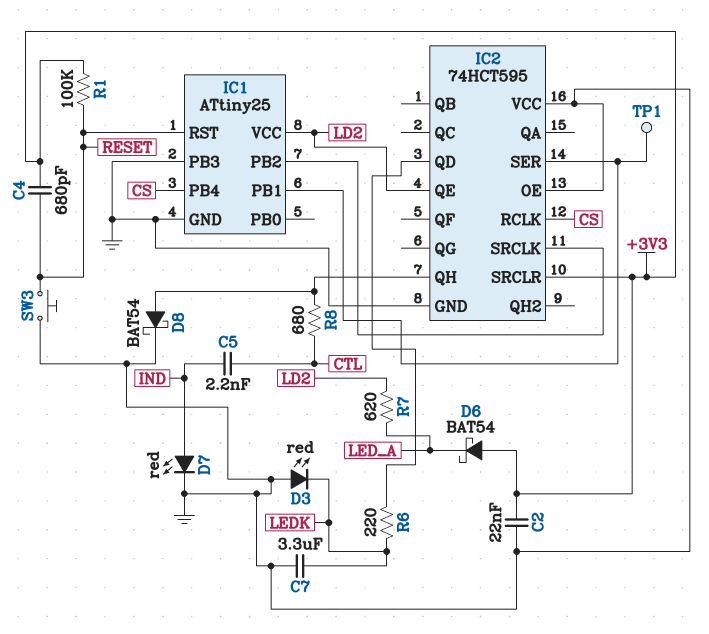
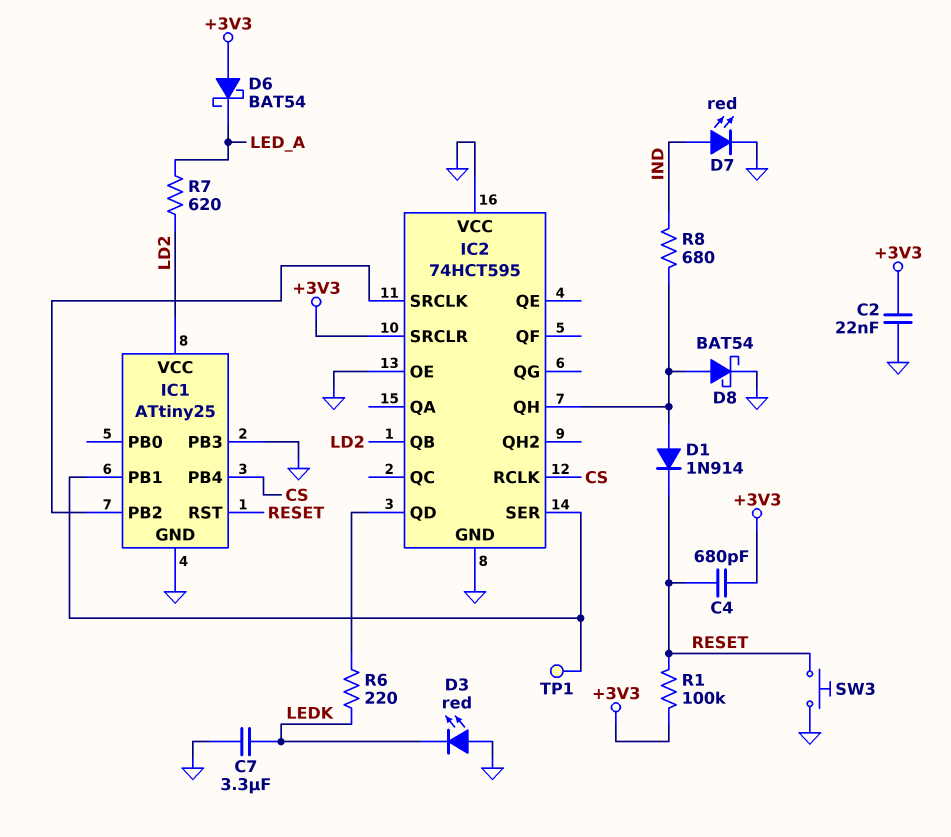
C5: 2.2nF (CTL, IND) -> none
D1: none -> diode 1N914 (A IC2/QH, K RESET)
IC2 pin QB: none -> LD2
IC2 pin QE: LD2 -> none
R8: 680 (CTL, IC2/QH) -> 680 (IC2/QH, IND)

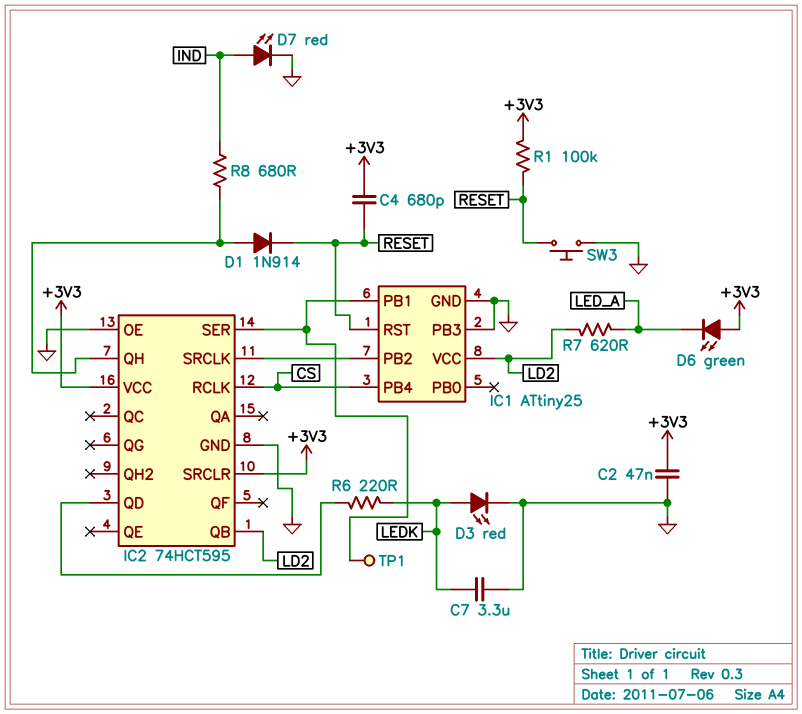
C2: 22nF (+3V3, GND) -> 47nF (+3V3, GND)
D3: LED red (A GND, K LEDK) -> LED red (A LEDK, K GND)
D6: schottky BAT54 (A +3V3, K LED_A) -> LED green (A +3V3, K LED_A)
D8: schottky BAT54 (A IC2/QH, K GND) -> none
IC2 pin VCC: GND -> +3V3

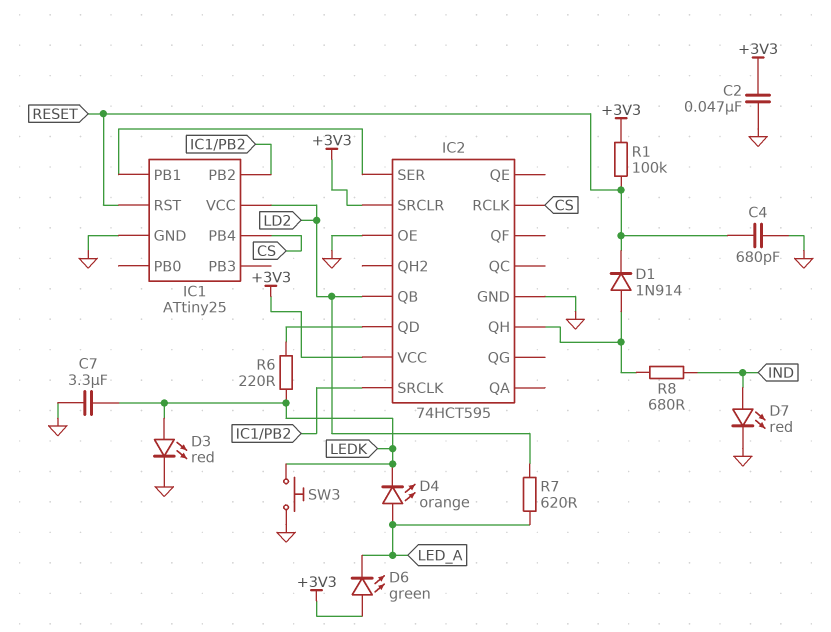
C4: 680pF (+3V3, RESET) -> 680pF (GND, RESET)
D4: none -> LED orange (A LED_A, K LEDK)
IC1 pin PB3: GND -> none
SW3: button (GND, RESET) -> button (GND, LEDK)
TP1: test point (IC1/PB1) -> none

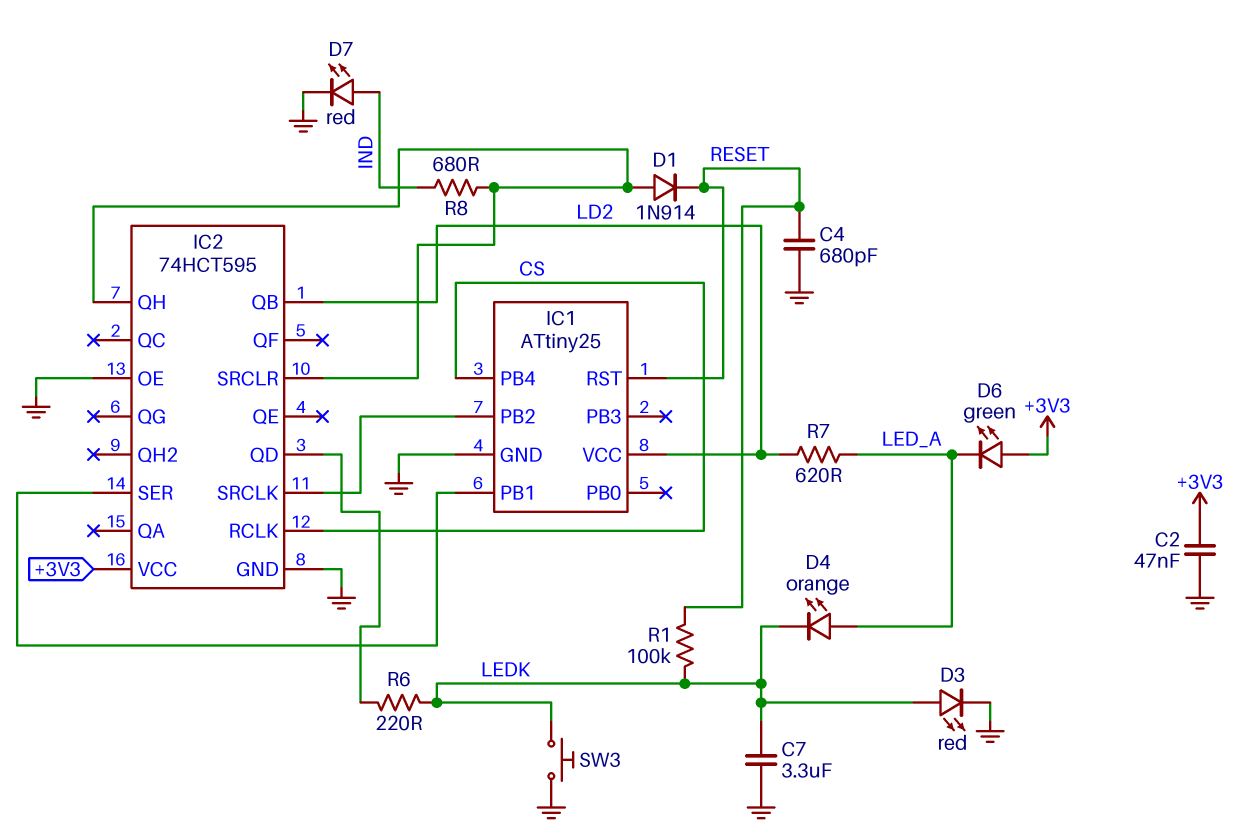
IC2 pin SRCLR: +3V3 -> IC2/QH
R1: 100k (+3V3, RESET) -> 100k (LEDK, RESET)

